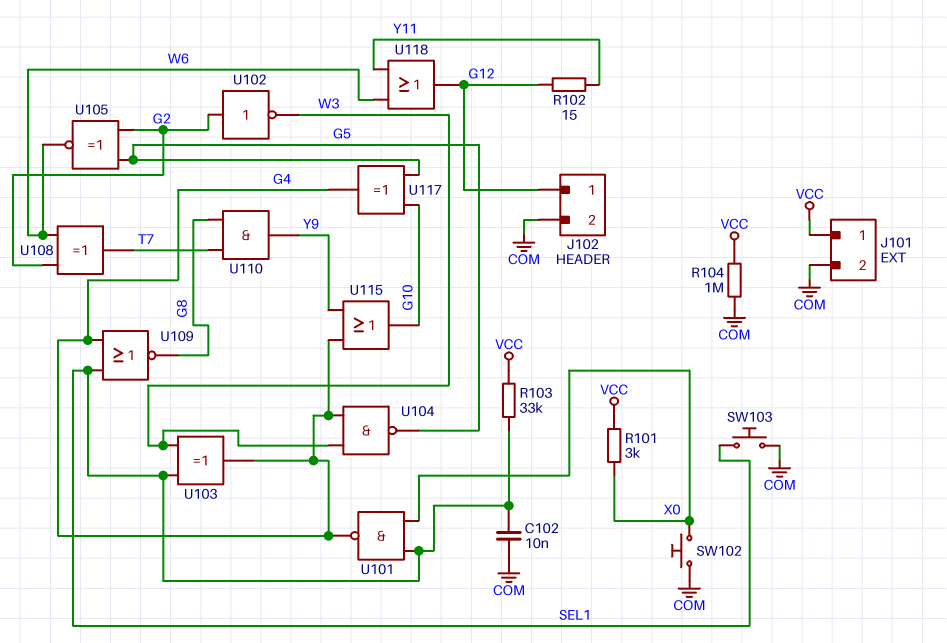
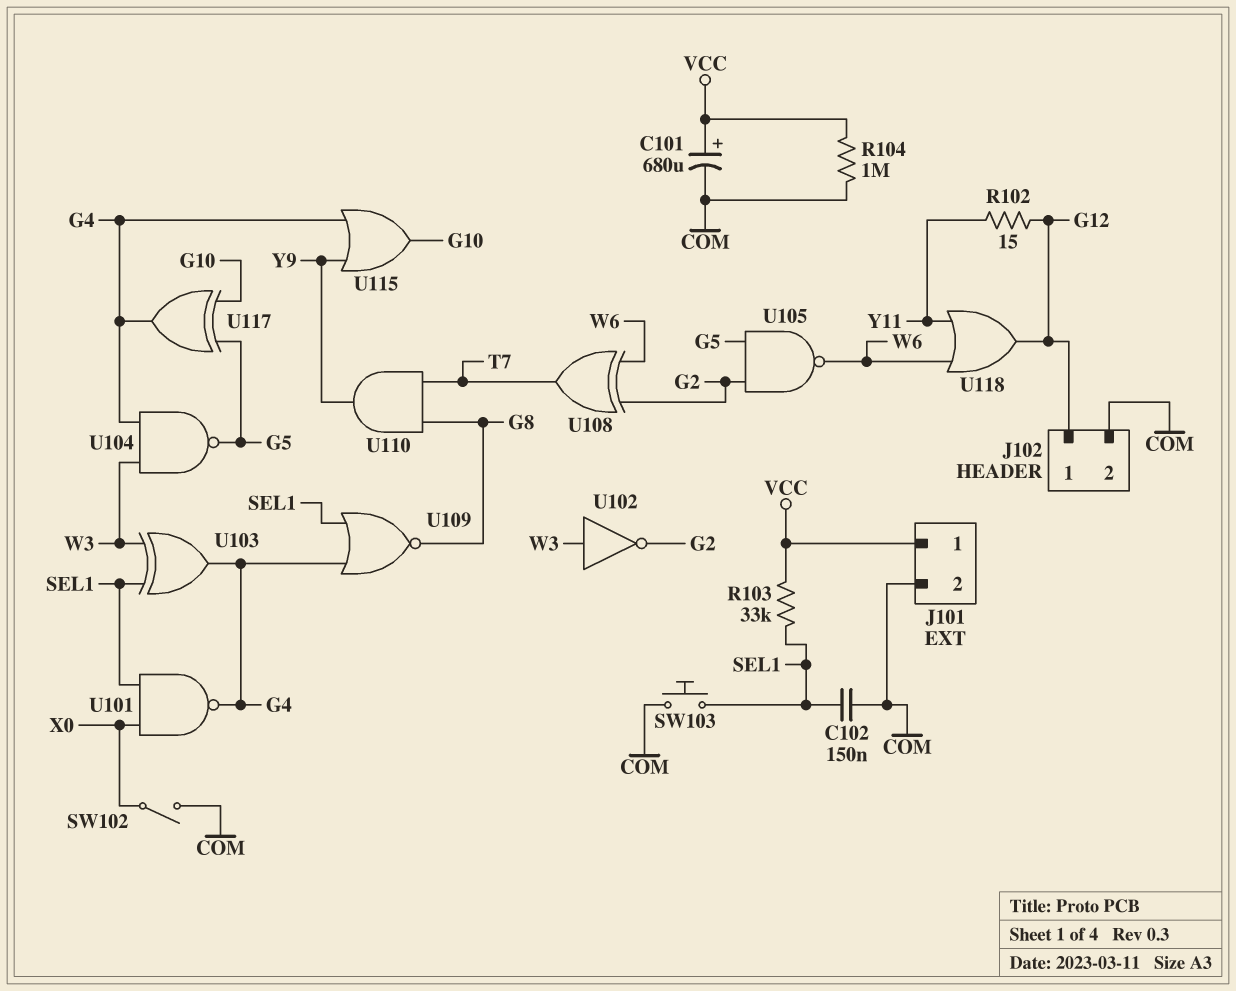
C101: none -> 680uF (plus VCC, minus COM)
C102: 10nF (COM, SEL1) -> 150nF (COM, SEL1)
R101: 3k (VCC, X0) -> none
SW102: button (COM, X0) -> switch (COM, X0)
U102: NOT (in G2, out W3) -> NOT (in W3, out G2)
U105: XNOR (in G2, in G5, out W6) -> NAND (in G2, in G5, out W6)

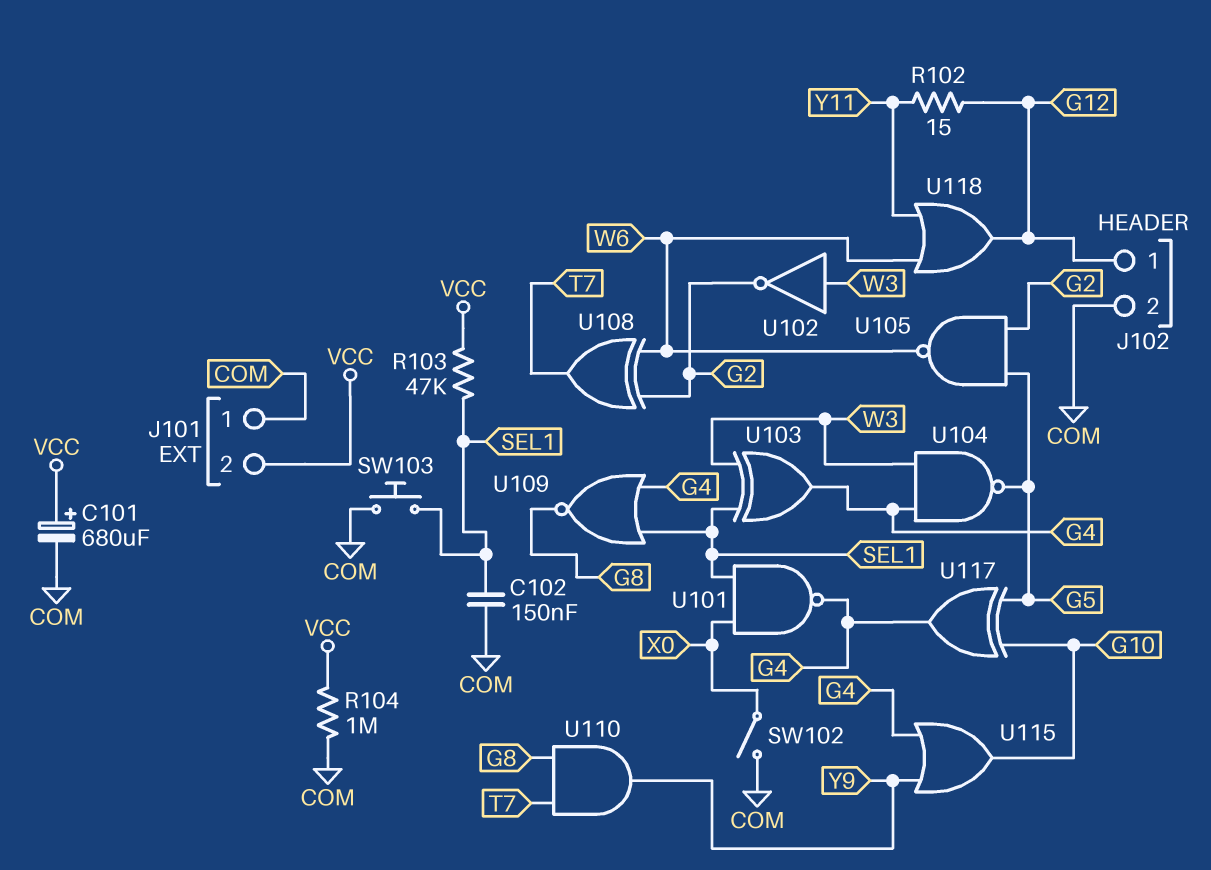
J101 pin 1: VCC -> COM
J101 pin 2: COM -> VCC
R103: 33k (SEL1, VCC) -> 47k (SEL1, VCC)

